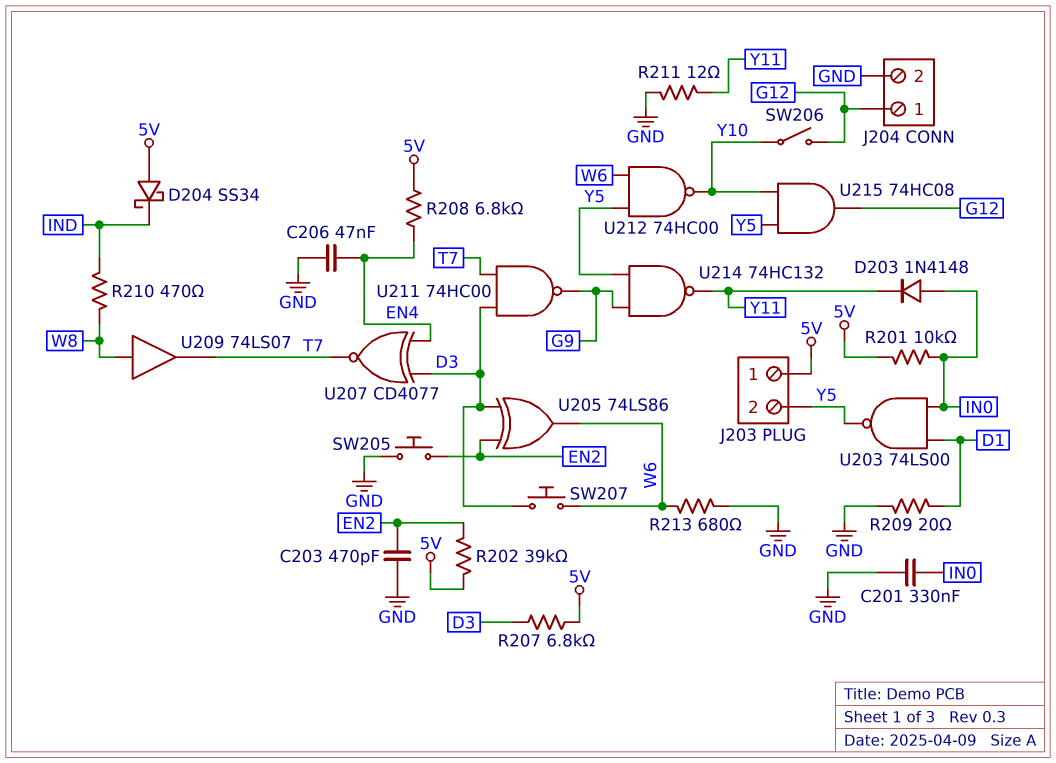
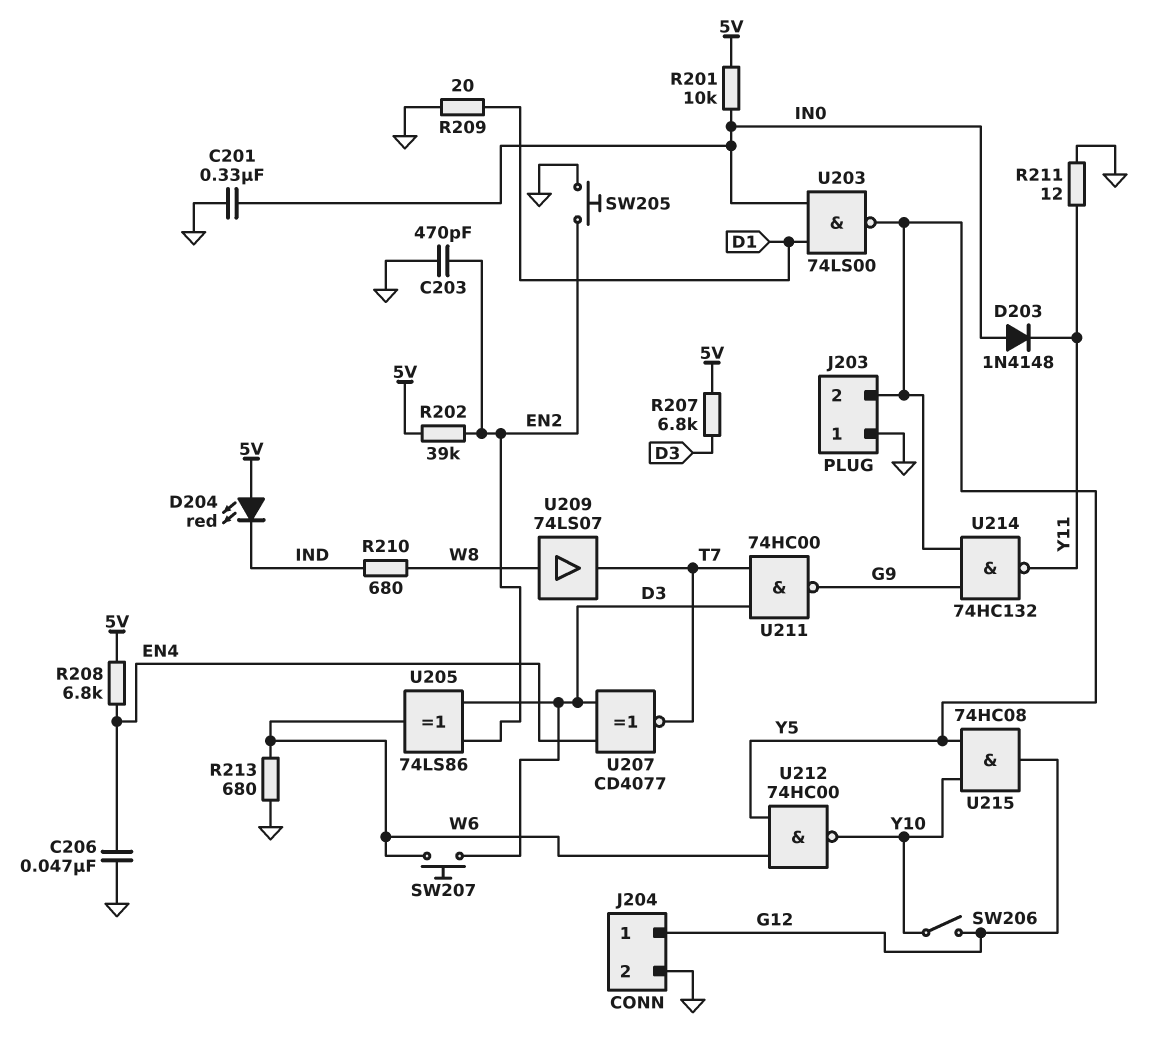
D204: schottky SS34 (A 5V, K IND) -> LED red (A 5V, K IND)
J203 pin 1: 5V -> GND
R210: 470 (IND, W8) -> 680 (IND, W8)

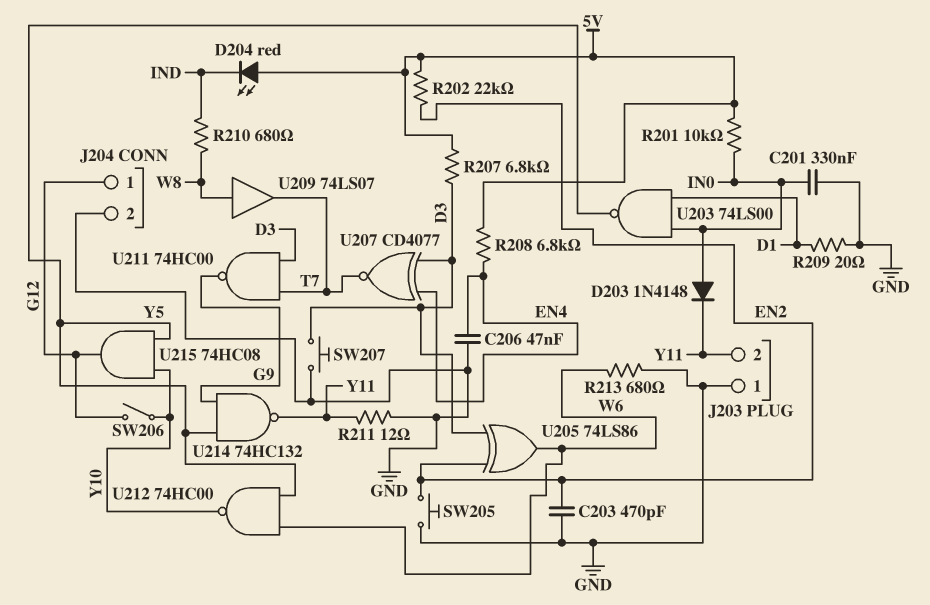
J203 pin 2: Y5 -> Y11
R202: 39k (5V, EN2) -> 22k (5V, EN2)
SW207: button (D3, W6) -> button (D3, GND)

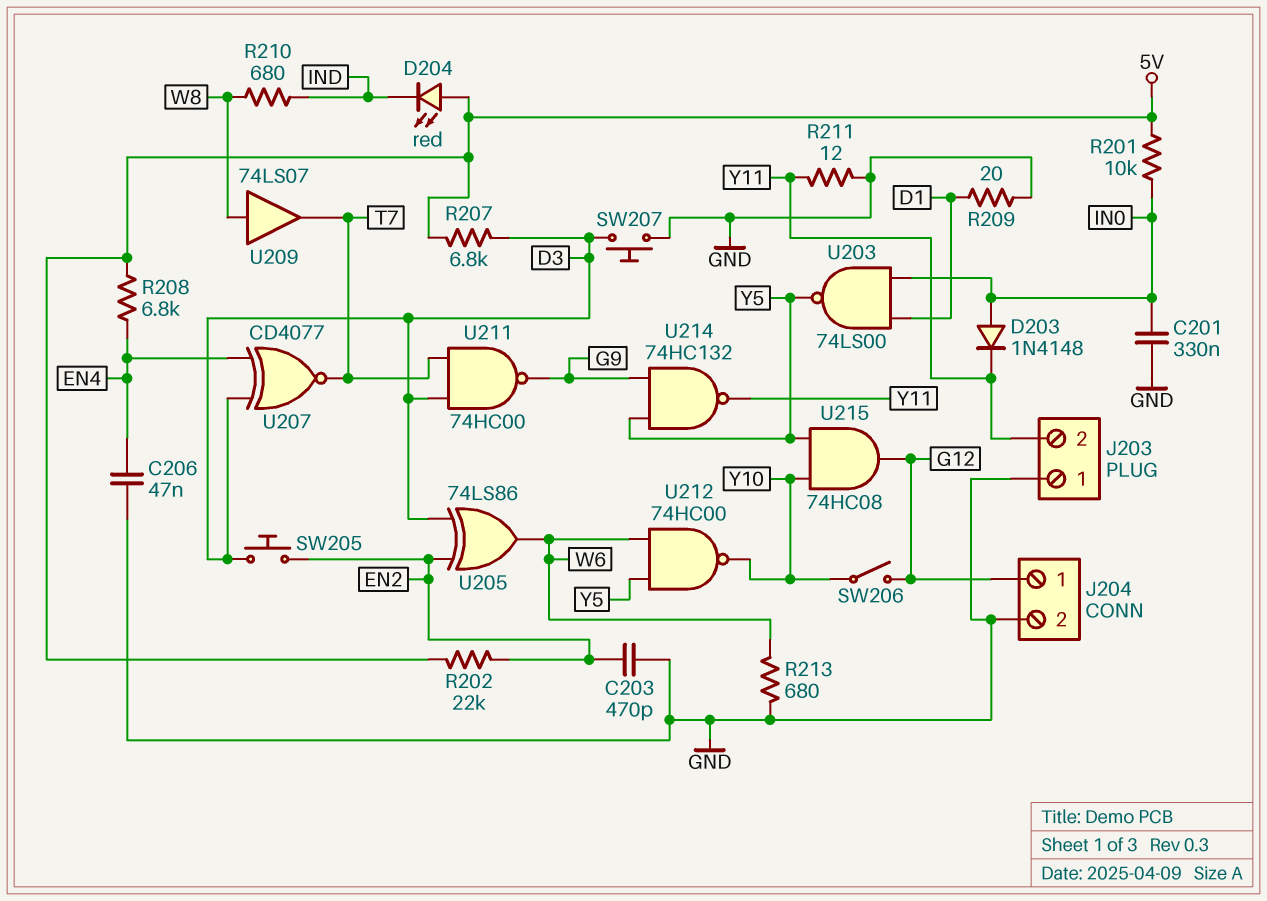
SW205: button (EN2, GND) -> button (D3, EN2)

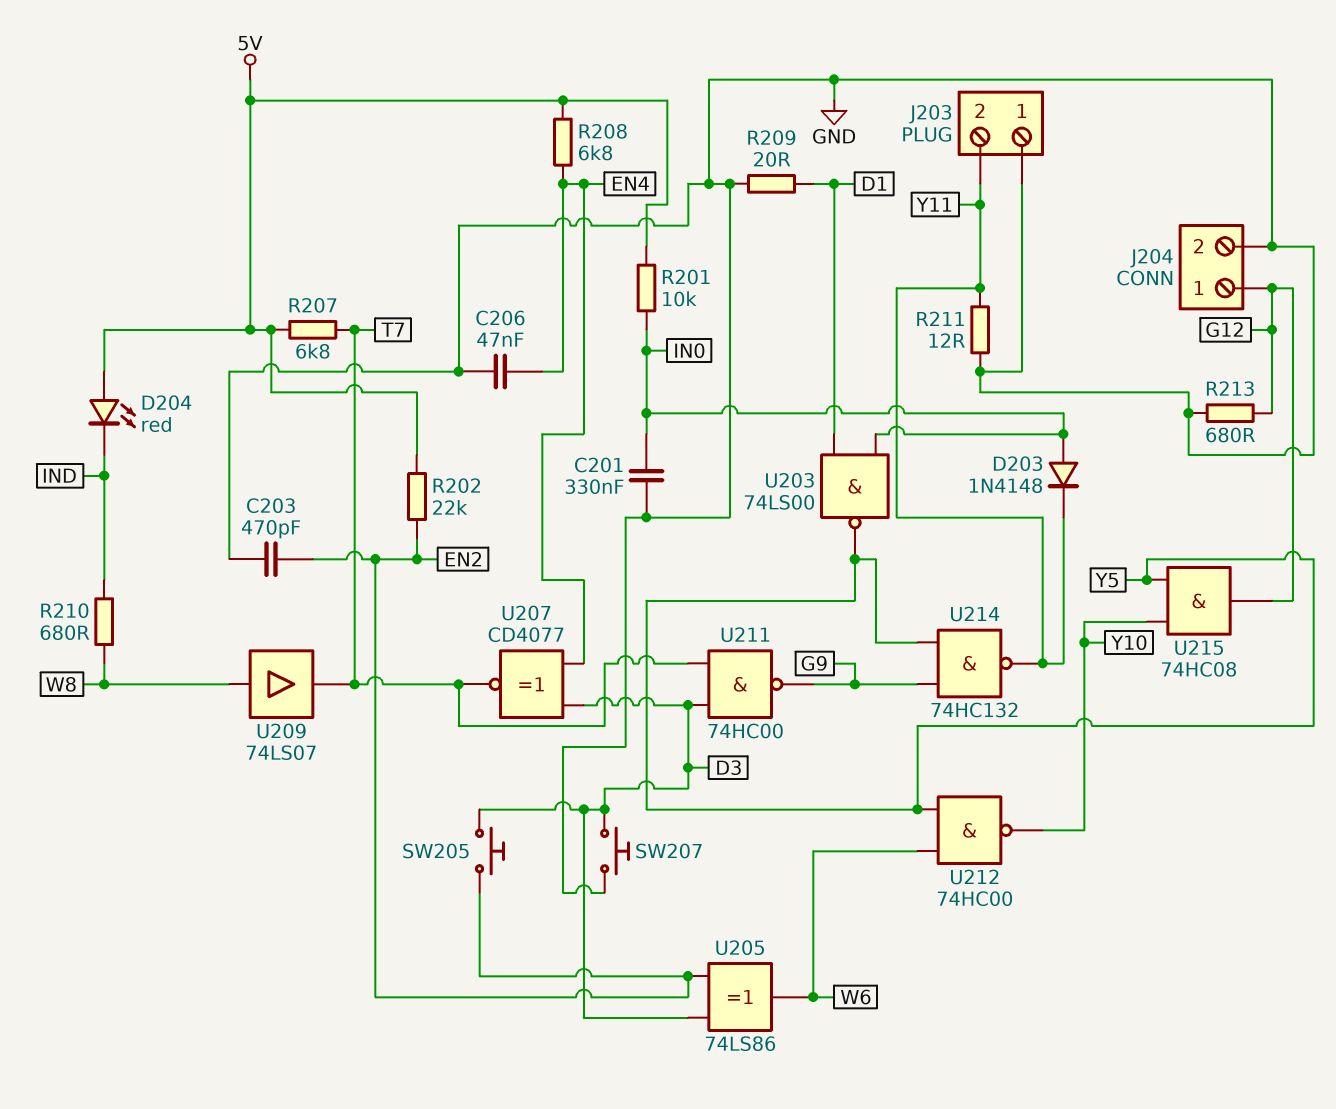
R207: 6.8k (5V, D3) -> 6.8k (5V, T7)
R213: 680 (GND, W6) -> 680 (G12, GND)
SW206: switch (G12, Y10) -> none

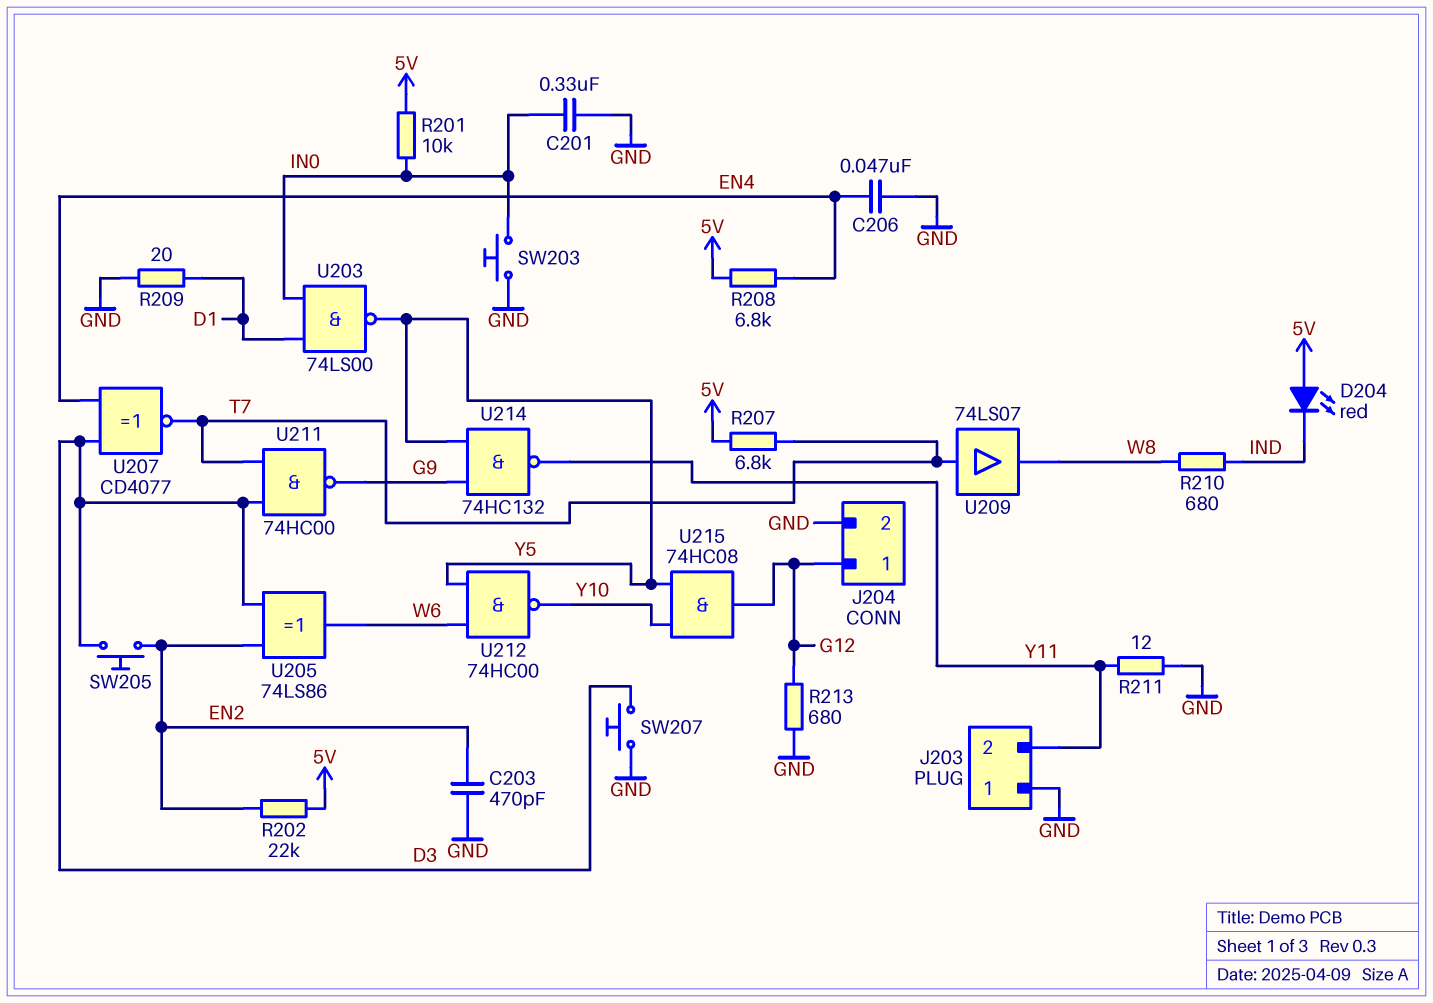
D203: diode 1N4148 (A IN0, K Y11) -> none
SW203: none -> button (GND, IN0)
U209: buffer 74LS07 (in W8, out T7) -> buffer 74LS07 (in T7, out W8)

